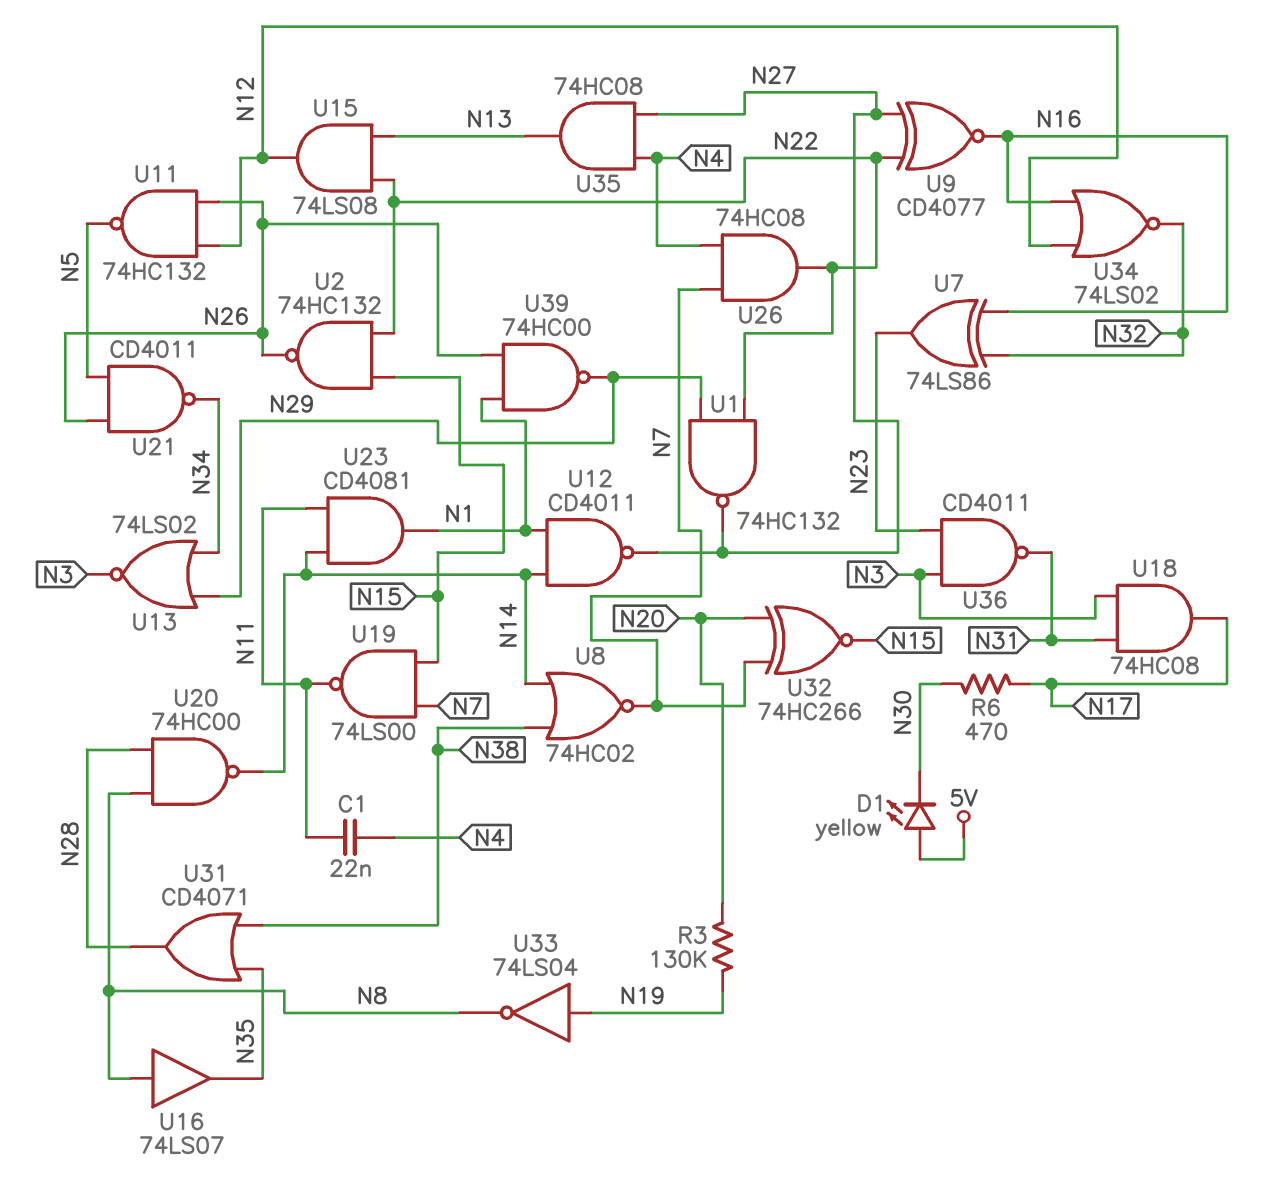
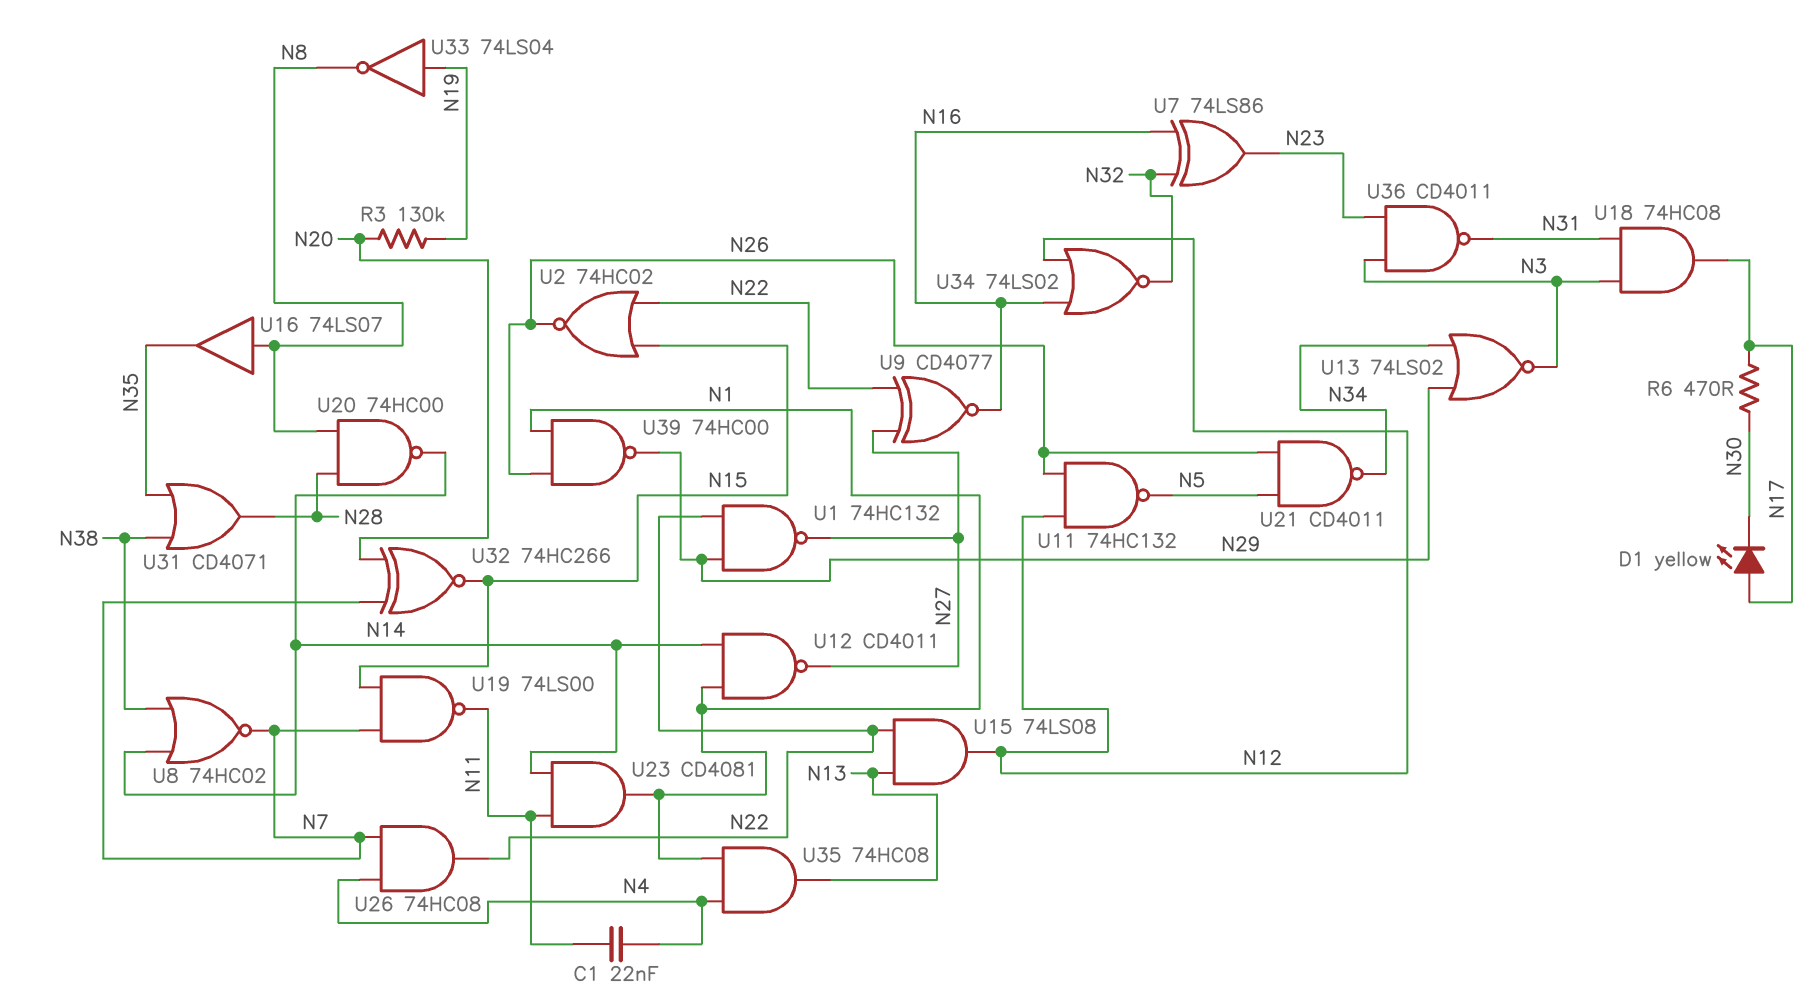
D1: LED yellow (A 5V, K N30) -> LED yellow (A N17, K N30)
U2: NAND 74HC132 (in N15, in N22, out N26) -> NOR 74HC02 (in N15, in N22, out N26)
U35: AND 74HC08 (in N4, in N27, out N13) -> AND 74HC08 (in N1, in N4, out N13)

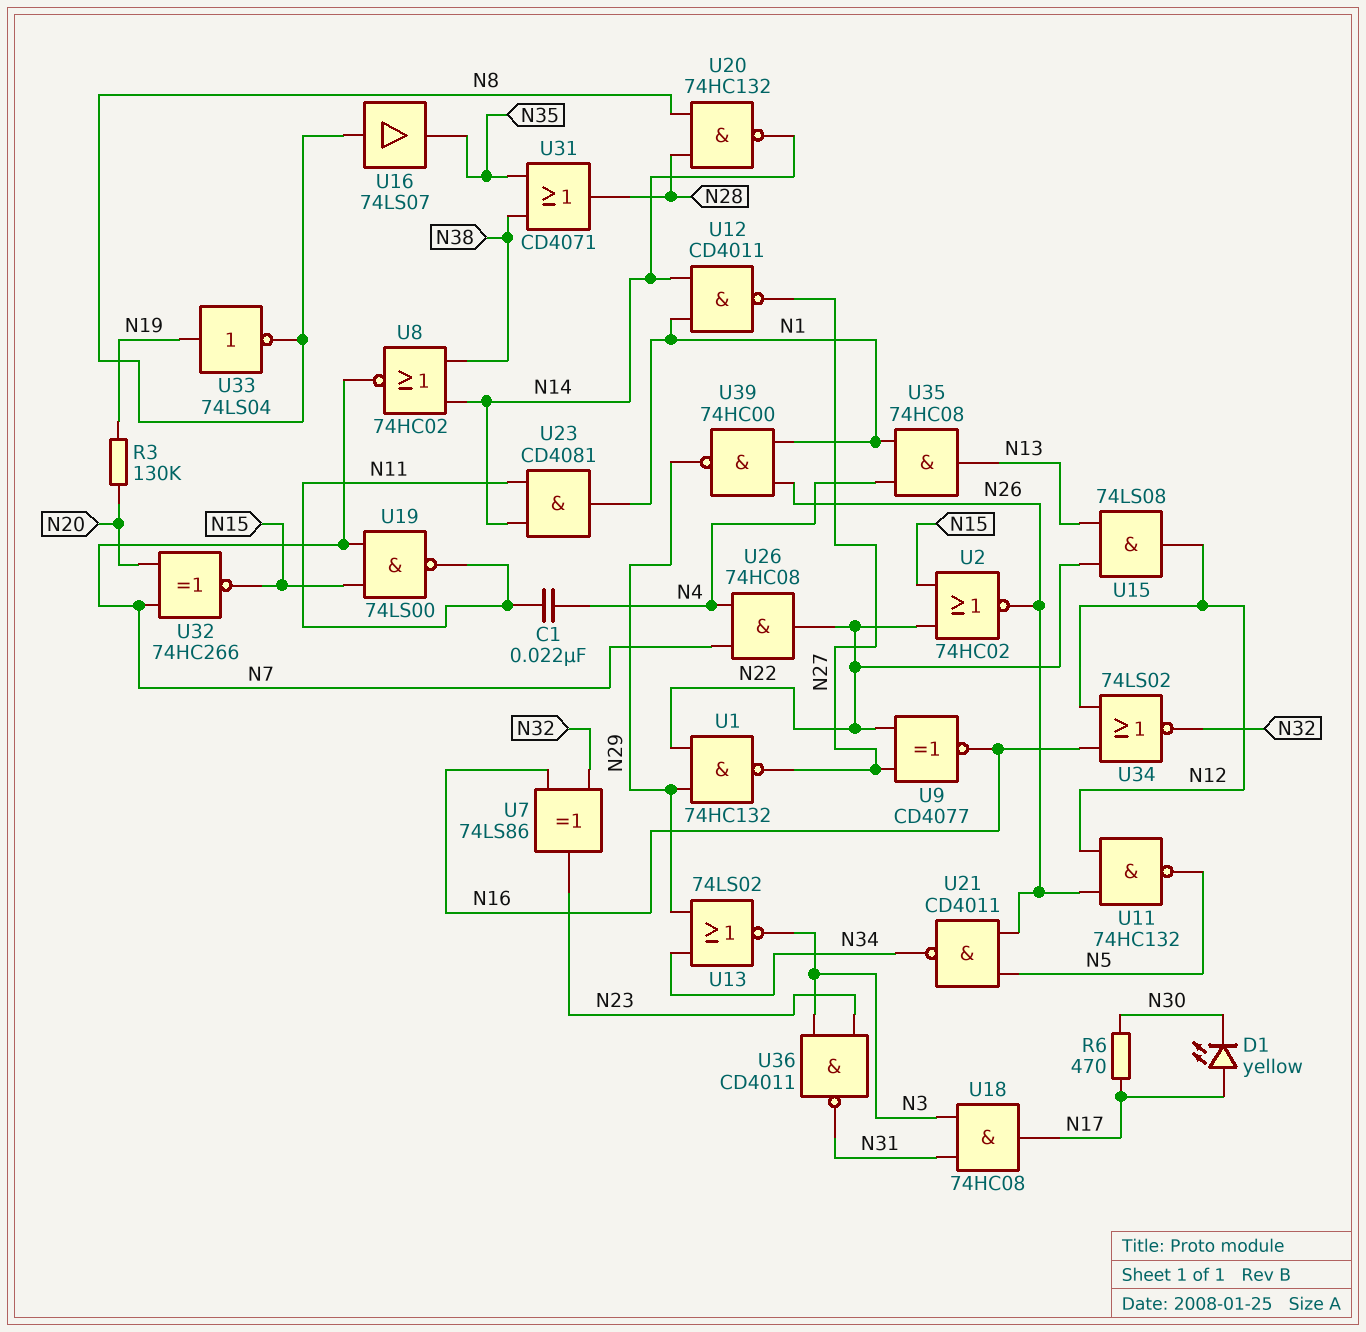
U20: NAND 74HC00 (in N8, in N28, out N14) -> NAND 74HC132 (in N8, in N28, out N14)

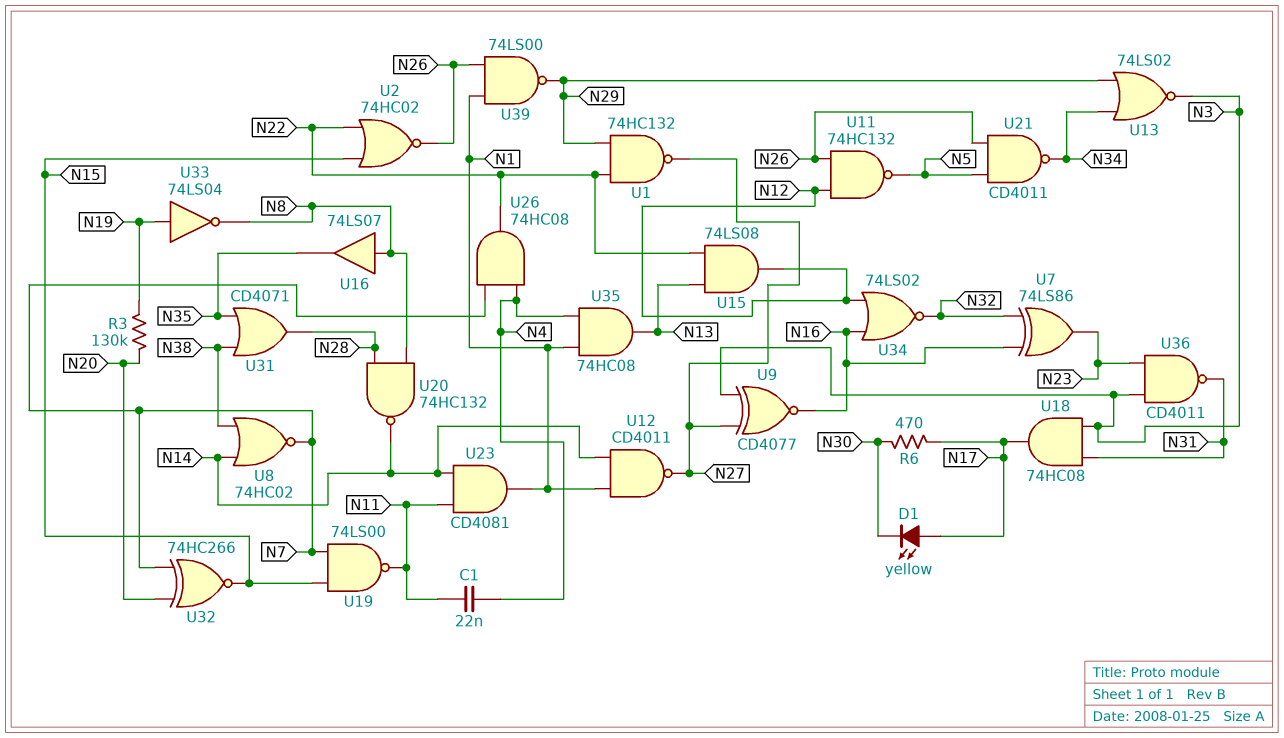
U9: XNOR CD4077 (in N22, in N27, out N16) -> XNOR CD4077 (in N3, in N27, out N16)
U39: NAND 74HC00 (in N1, in N26, out N29) -> NAND 74LS00 (in N1, in N26, out N29)

